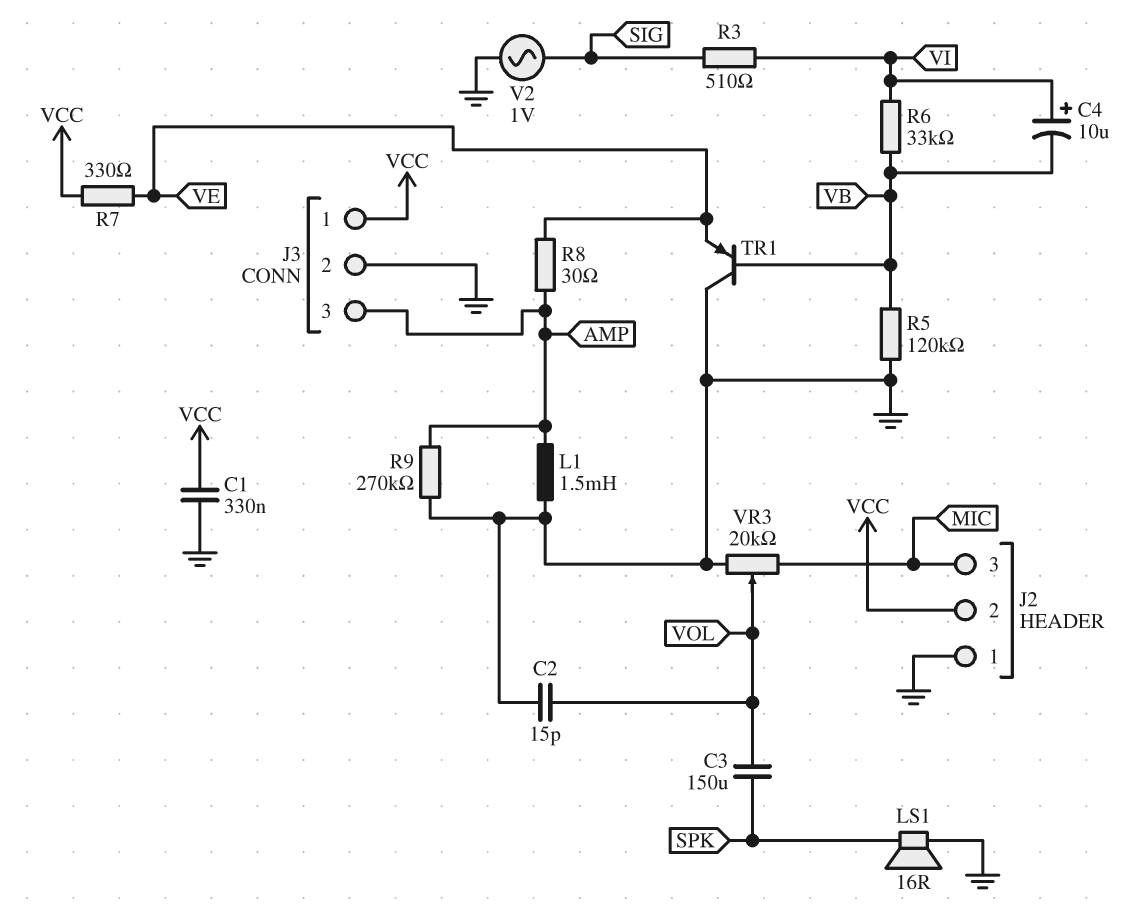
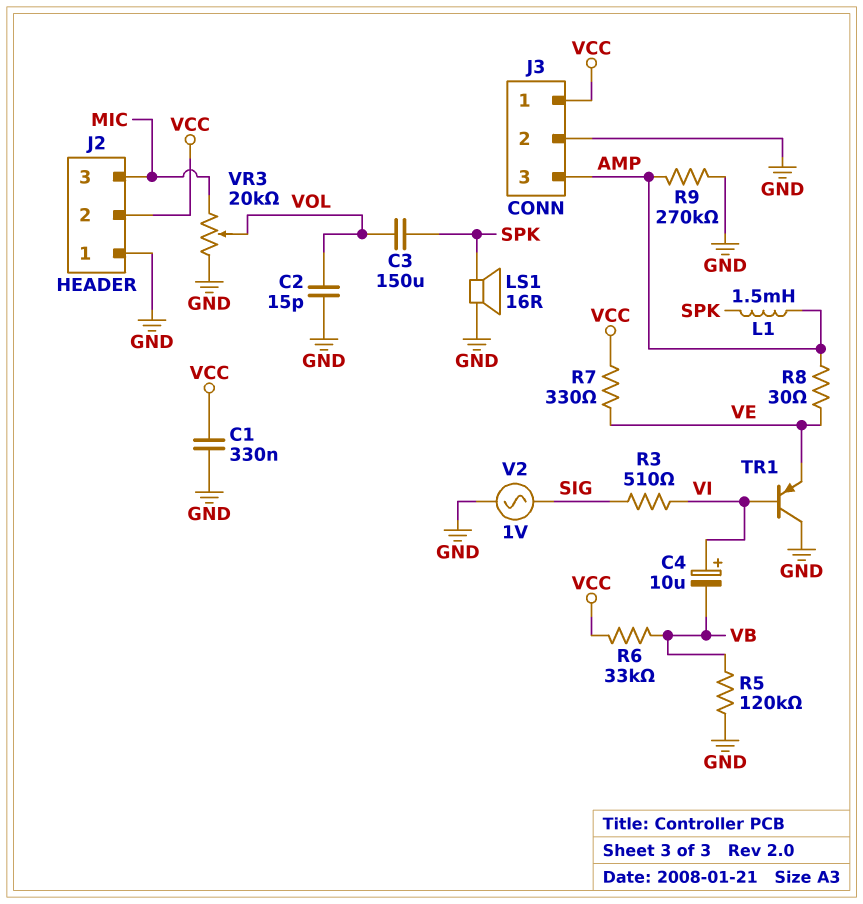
L1: 1.5mH (AMP, GND) -> 1.5mH (AMP, SPK)
R6: 33k (VB, VI) -> 33k (VB, VCC)
TR1: PNP (B VB, C GND, E VE) -> PNP (B VI, C GND, E VE)

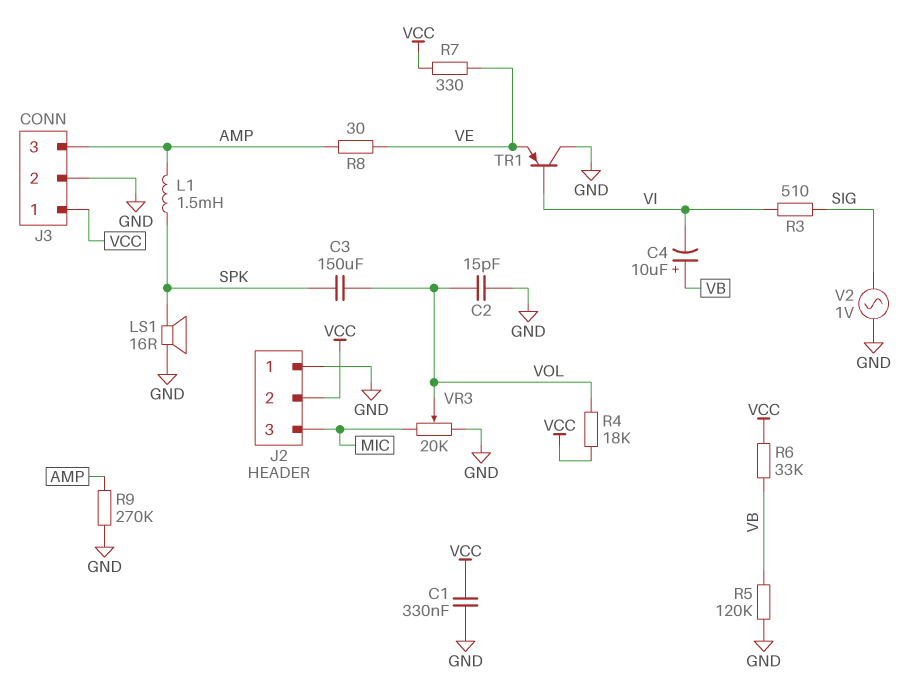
C4: 10uF (plus VI, minus VB) -> 10uF (plus VB, minus VI)
R4: none -> 18k (VCC, VOL)

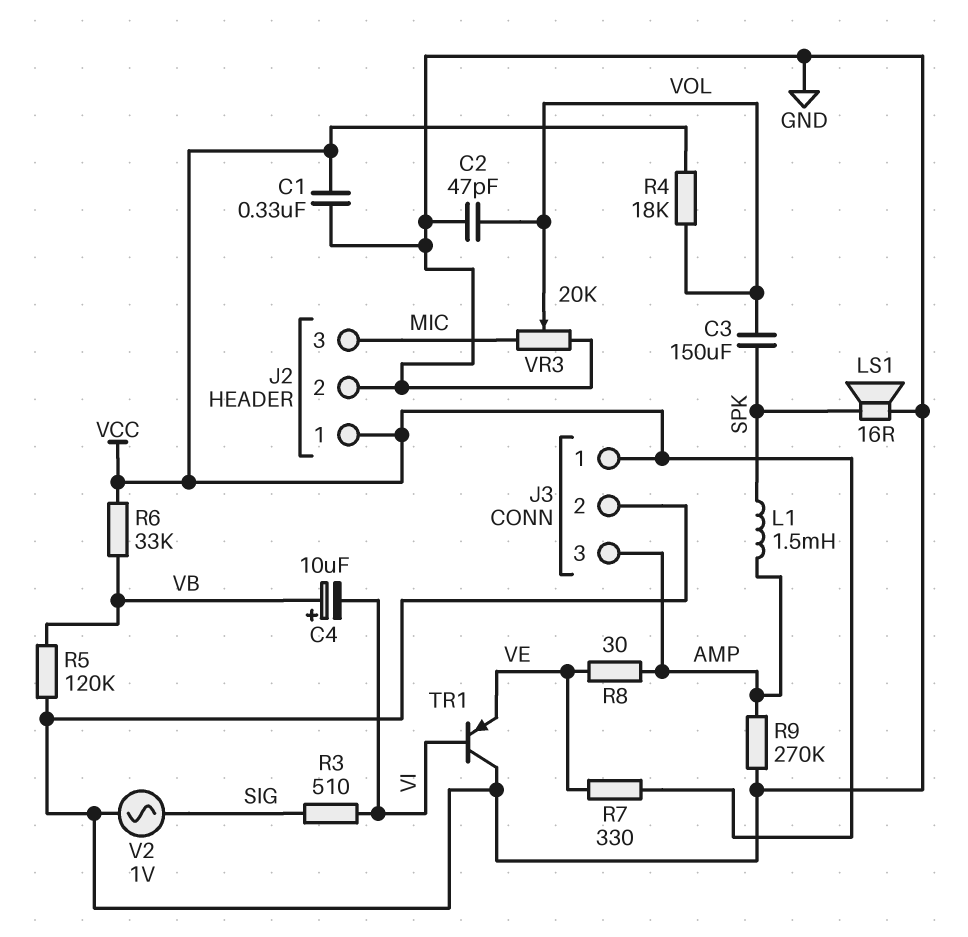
C2: 15pF (GND, VOL) -> 47pF (GND, VOL)
J2 pin 1: GND -> VCC
J2 pin 2: VCC -> GND

